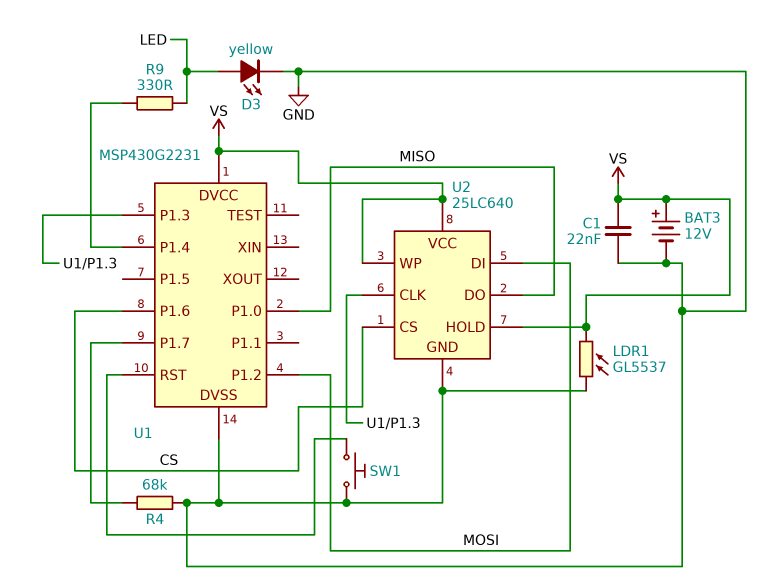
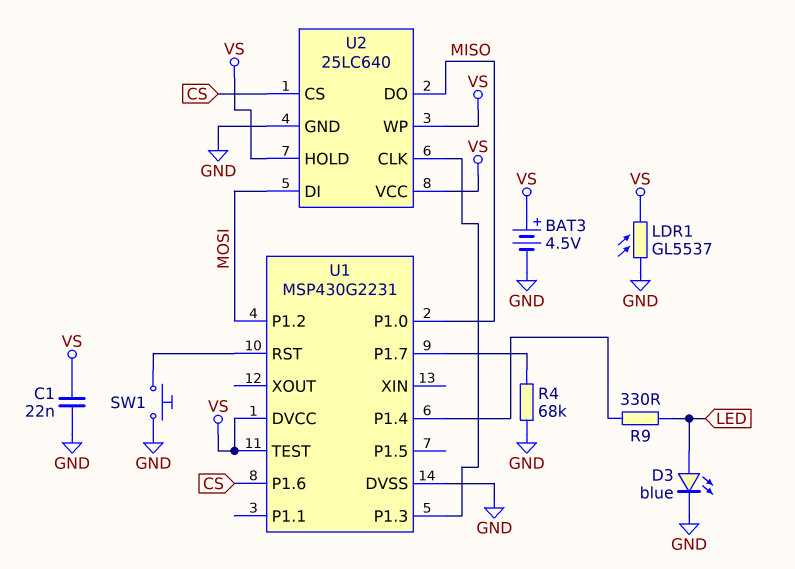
BAT3: 12V (plus VS, minus GND) -> 4.5V (plus VS, minus GND)
D3: LED yellow (A LED, K GND) -> LED blue (A LED, K GND)
U1 pin TEST: none -> VS

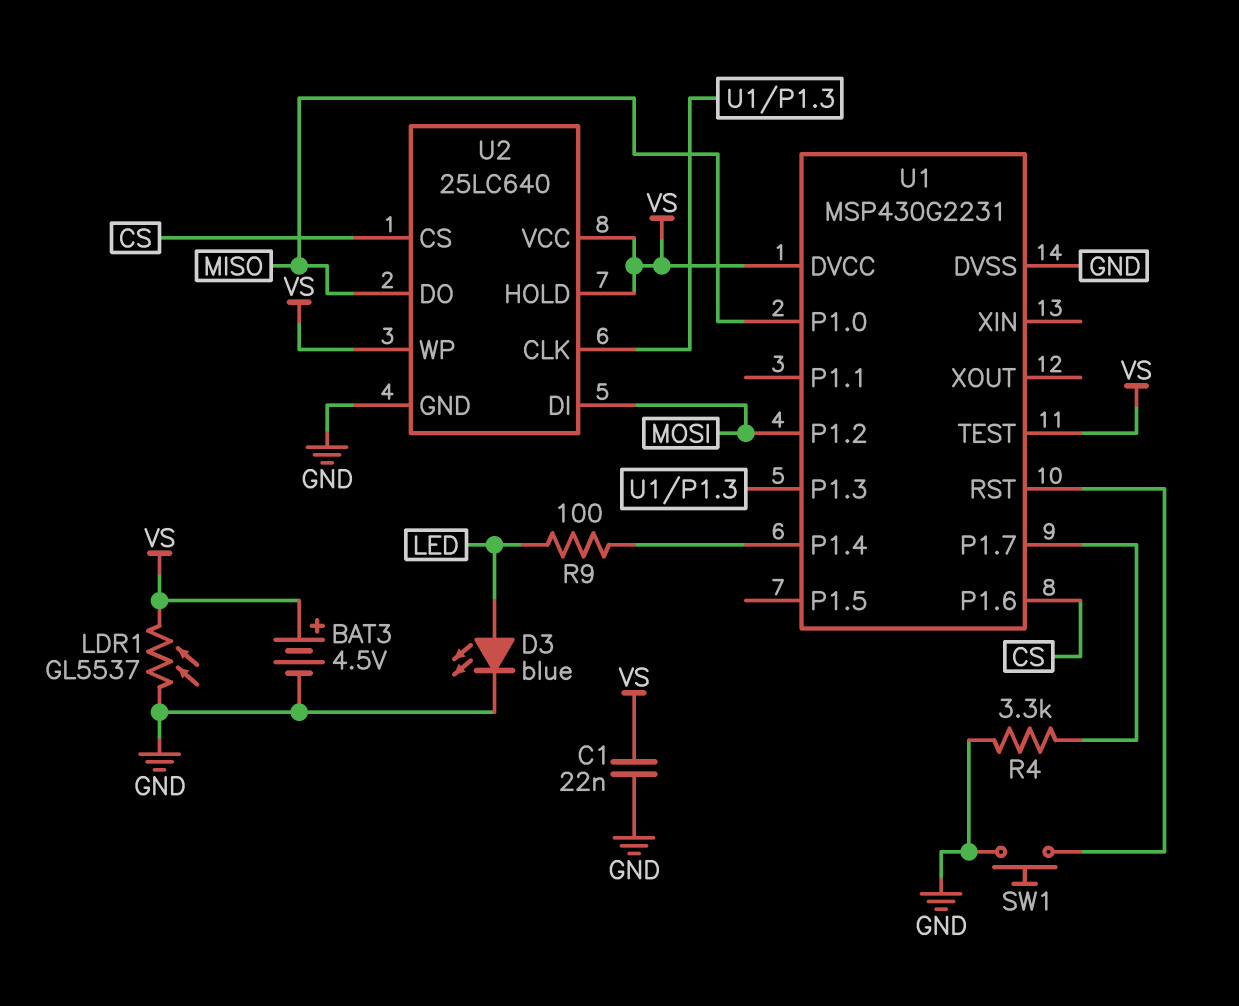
R4: 68k (GND, U1/P1.7) -> 3.3k (GND, U1/P1.7)
R9: 330 (LED, U1/P1.4) -> 100 (LED, U1/P1.4)

